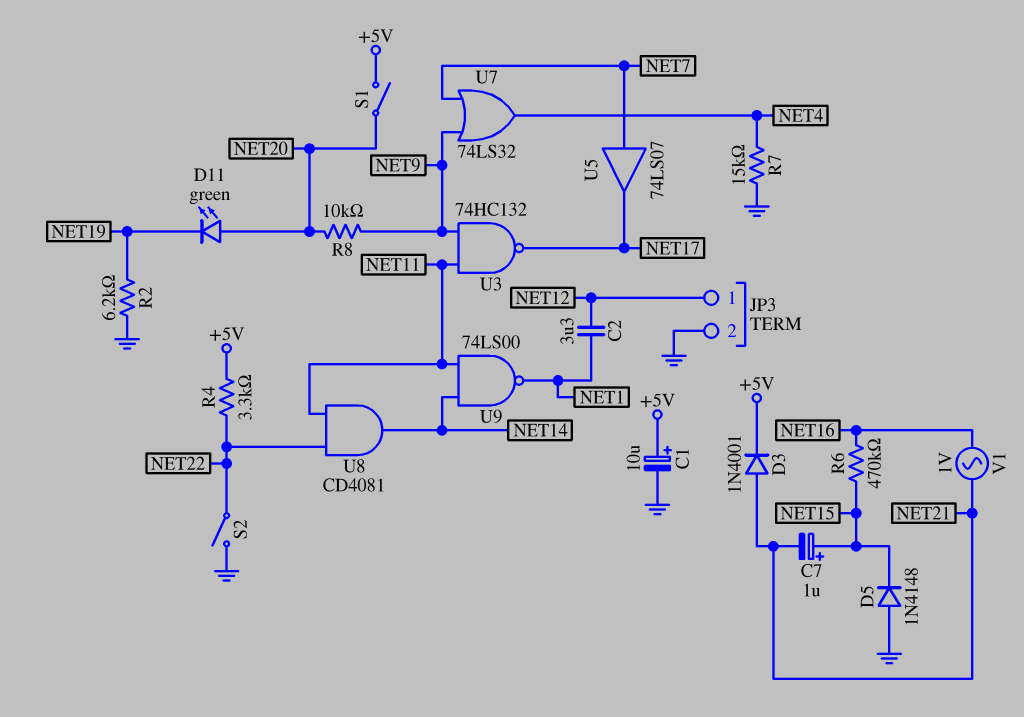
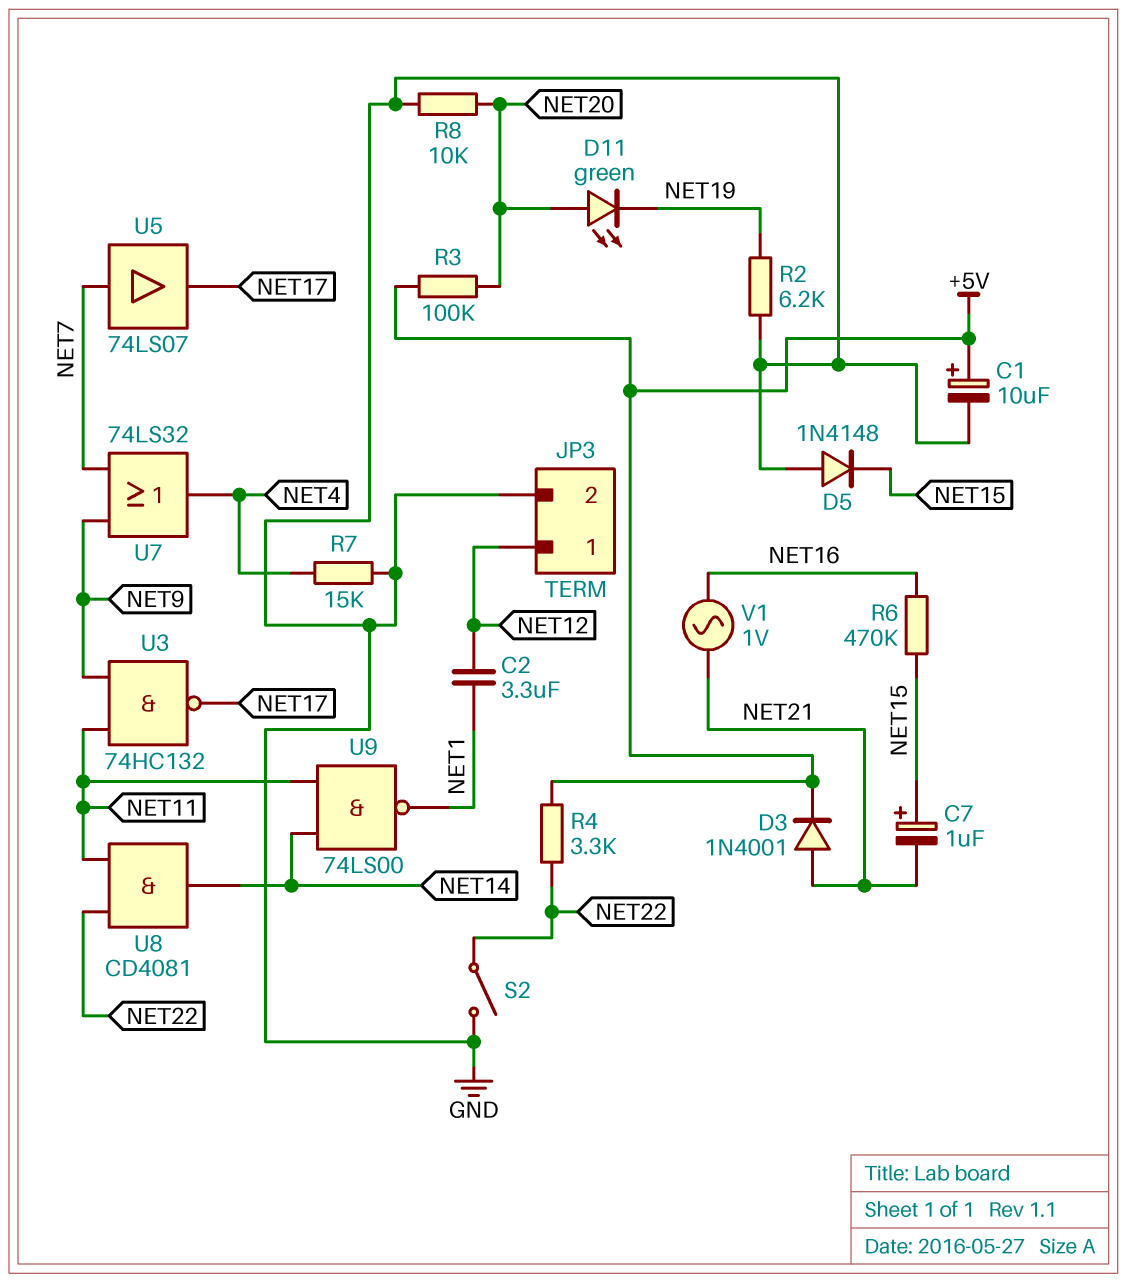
R3: none -> 100k (+5V, NET20)
R8: 10k (NET9, NET20) -> 10k (GND, NET20)
S1: switch (+5V, NET20) -> none

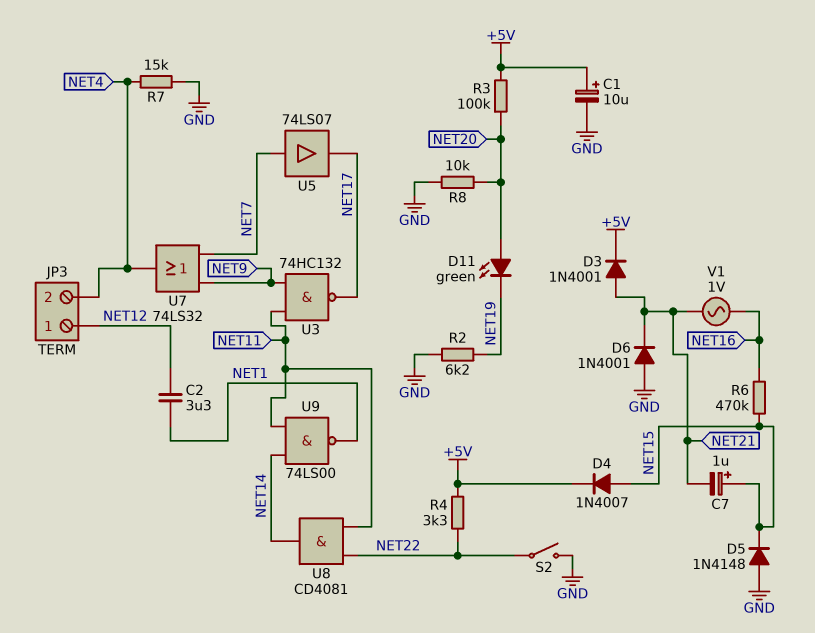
D4: none -> diode 1N4007 (A NET15, K +5V)
D6: none -> diode 1N4001 (A GND, K NET21)
JP3 pin 2: GND -> NET4

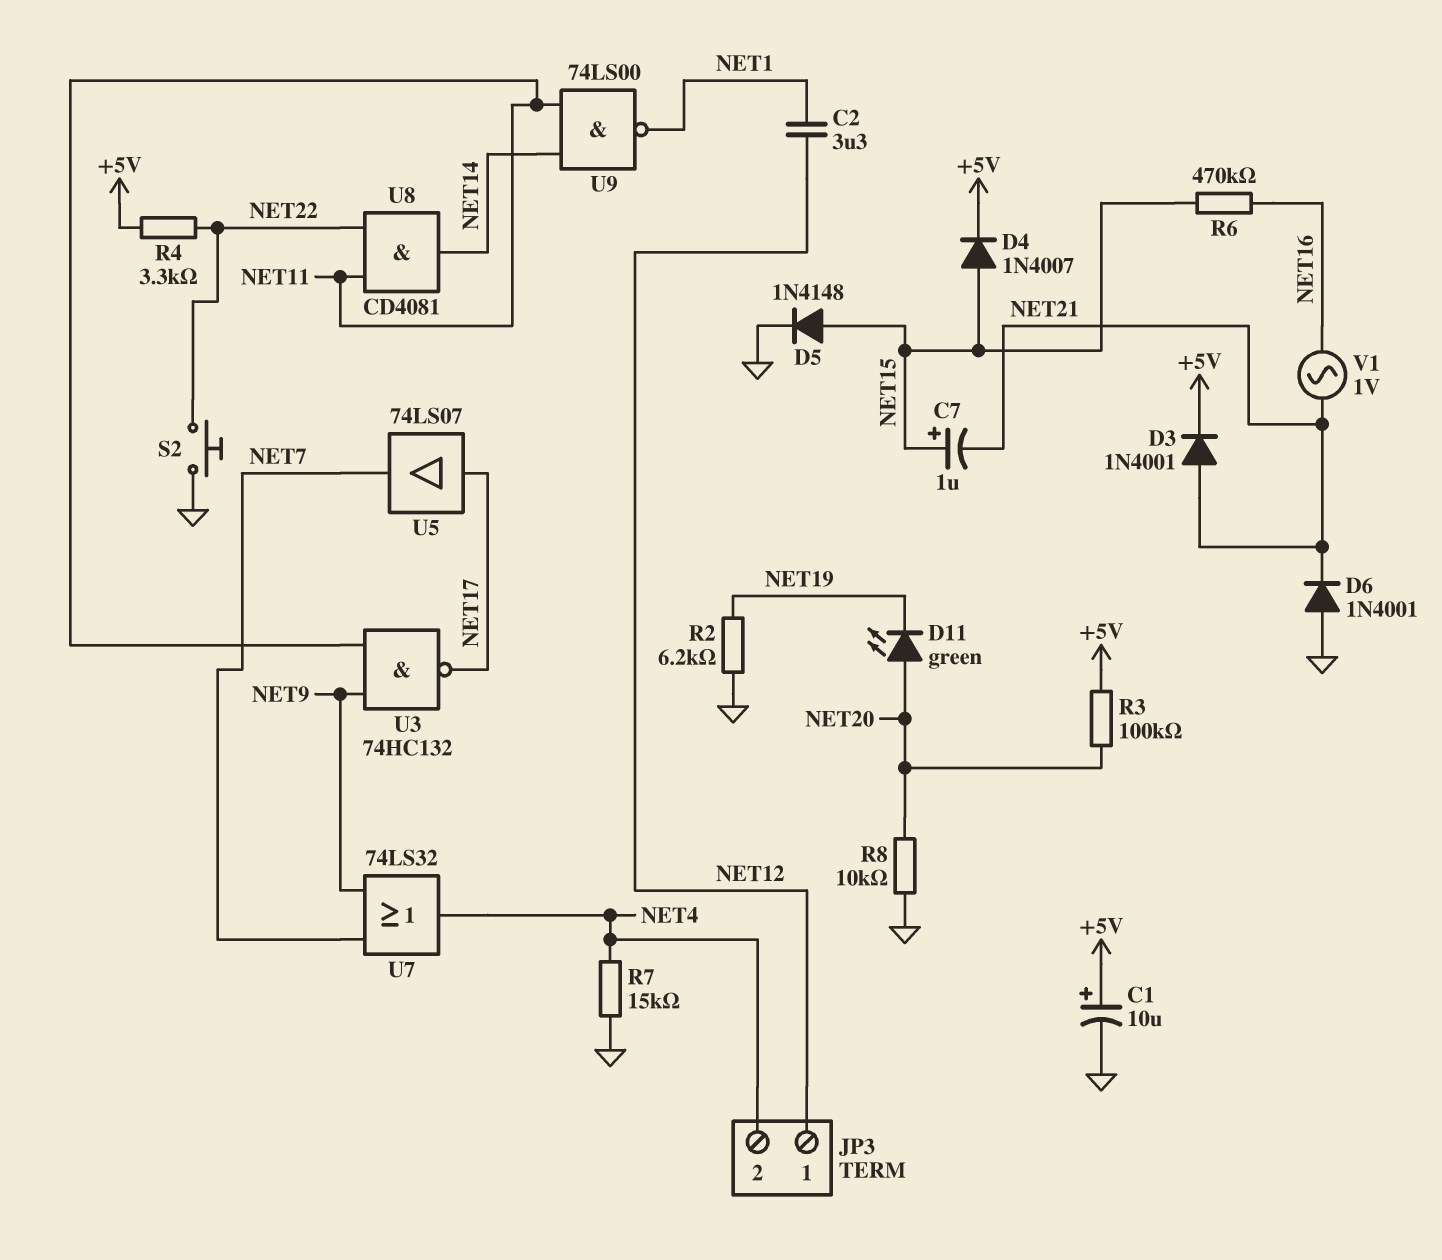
D5: diode 1N4148 (A GND, K NET15) -> diode 1N4148 (A NET15, K GND)
S2: switch (GND, NET22) -> button (GND, NET22)
U5: buffer 74LS07 (in NET7, out NET17) -> buffer 74LS07 (in NET17, out NET7)

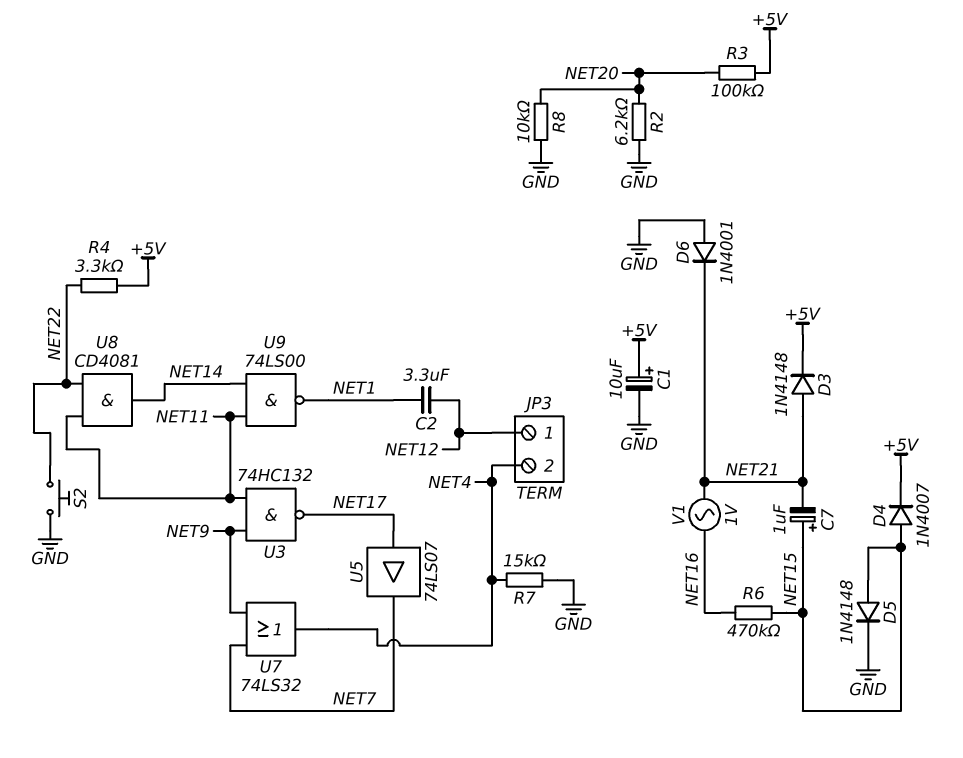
D3: diode 1N4001 (A NET21, K +5V) -> diode 1N4148 (A NET21, K +5V)
D11: LED green (A NET20, K NET19) -> none
R2: 6.2k (GND, NET19) -> 6.2k (GND, NET20)

